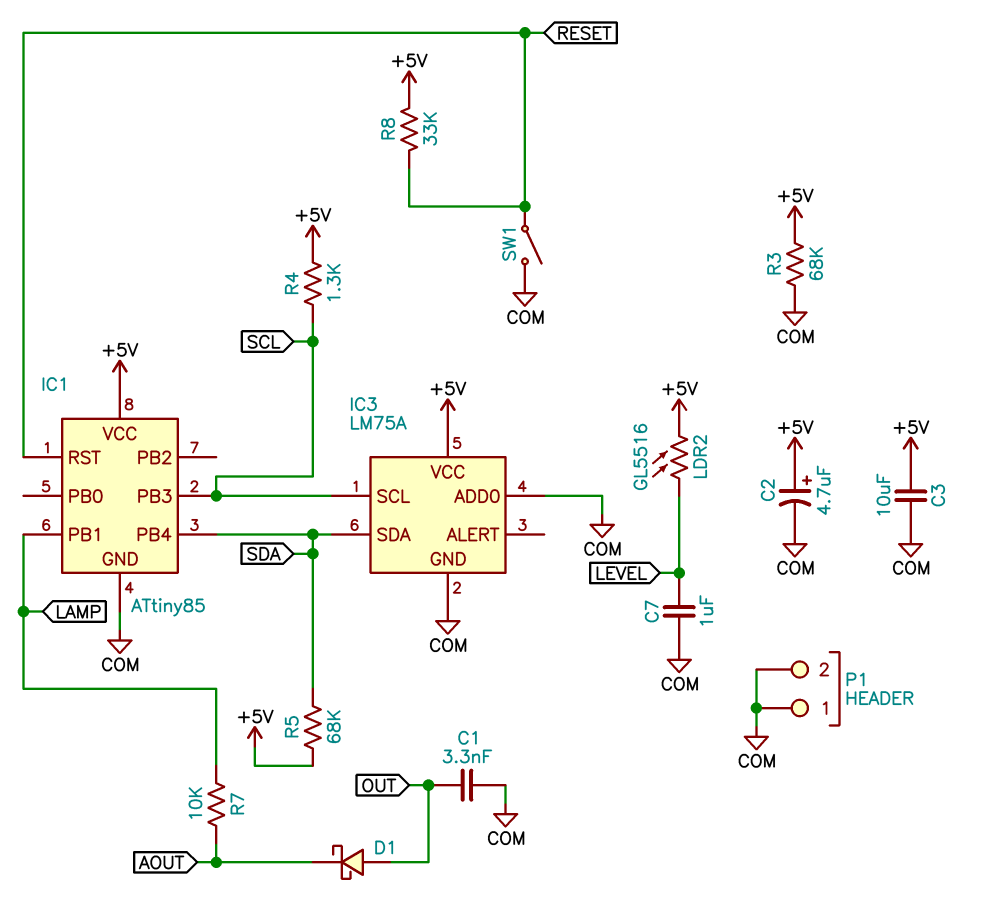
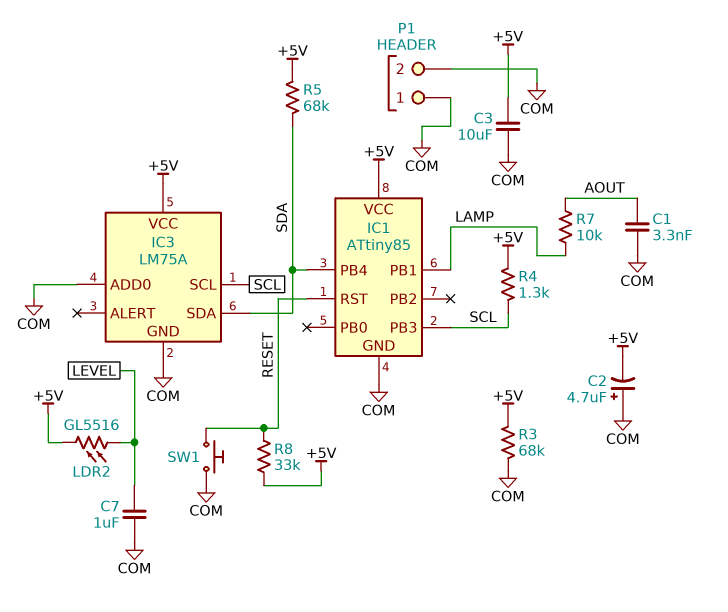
C1: 3.3nF (COM, OUT) -> 3.3nF (AOUT, COM)
C2: 4.7uF (plus +5V, minus COM) -> 4.7uF (plus COM, minus +5V)
D1: schottky (A OUT, K AOUT) -> none
SW1: switch (COM, RESET) -> button (COM, RESET)

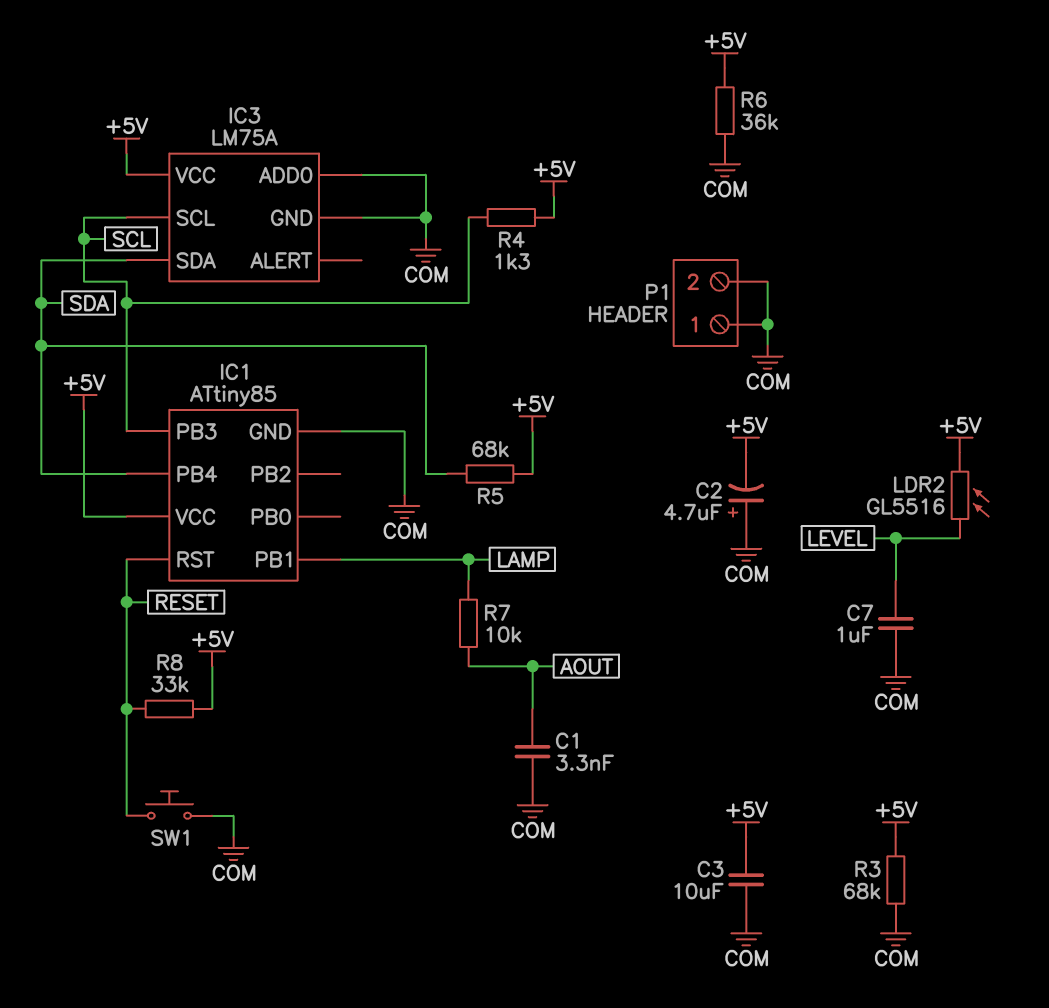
R6: none -> 36k (+5V, COM)

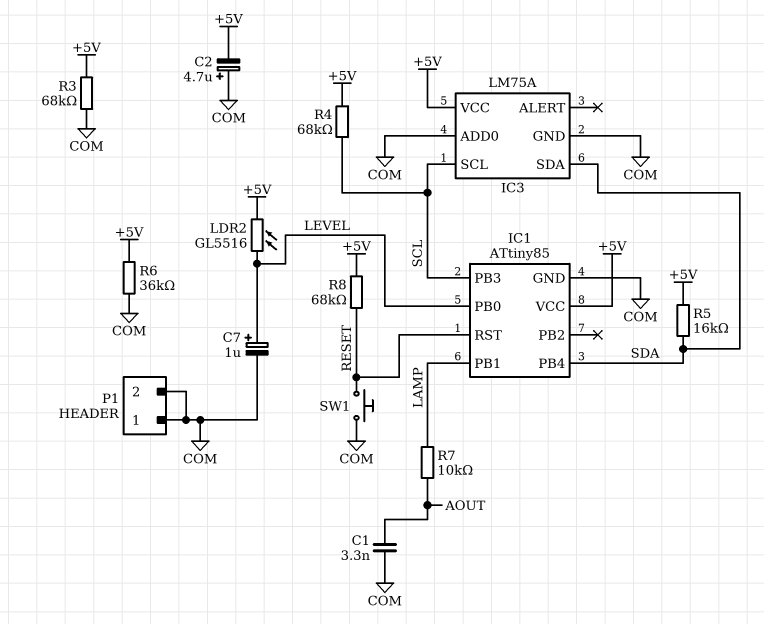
C3: 10uF (+5V, COM) -> none
C7: 1uF (COM, LEVEL) -> 1uF (plus LEVEL, minus COM)
IC1 pin PB0: none -> LEVEL
R4: 1.3k (+5V, SCL) -> 68k (+5V, SCL)
R5: 68k (+5V, SDA) -> 16k (+5V, SDA)
R8: 33k (+5V, RESET) -> 68k (+5V, RESET)

